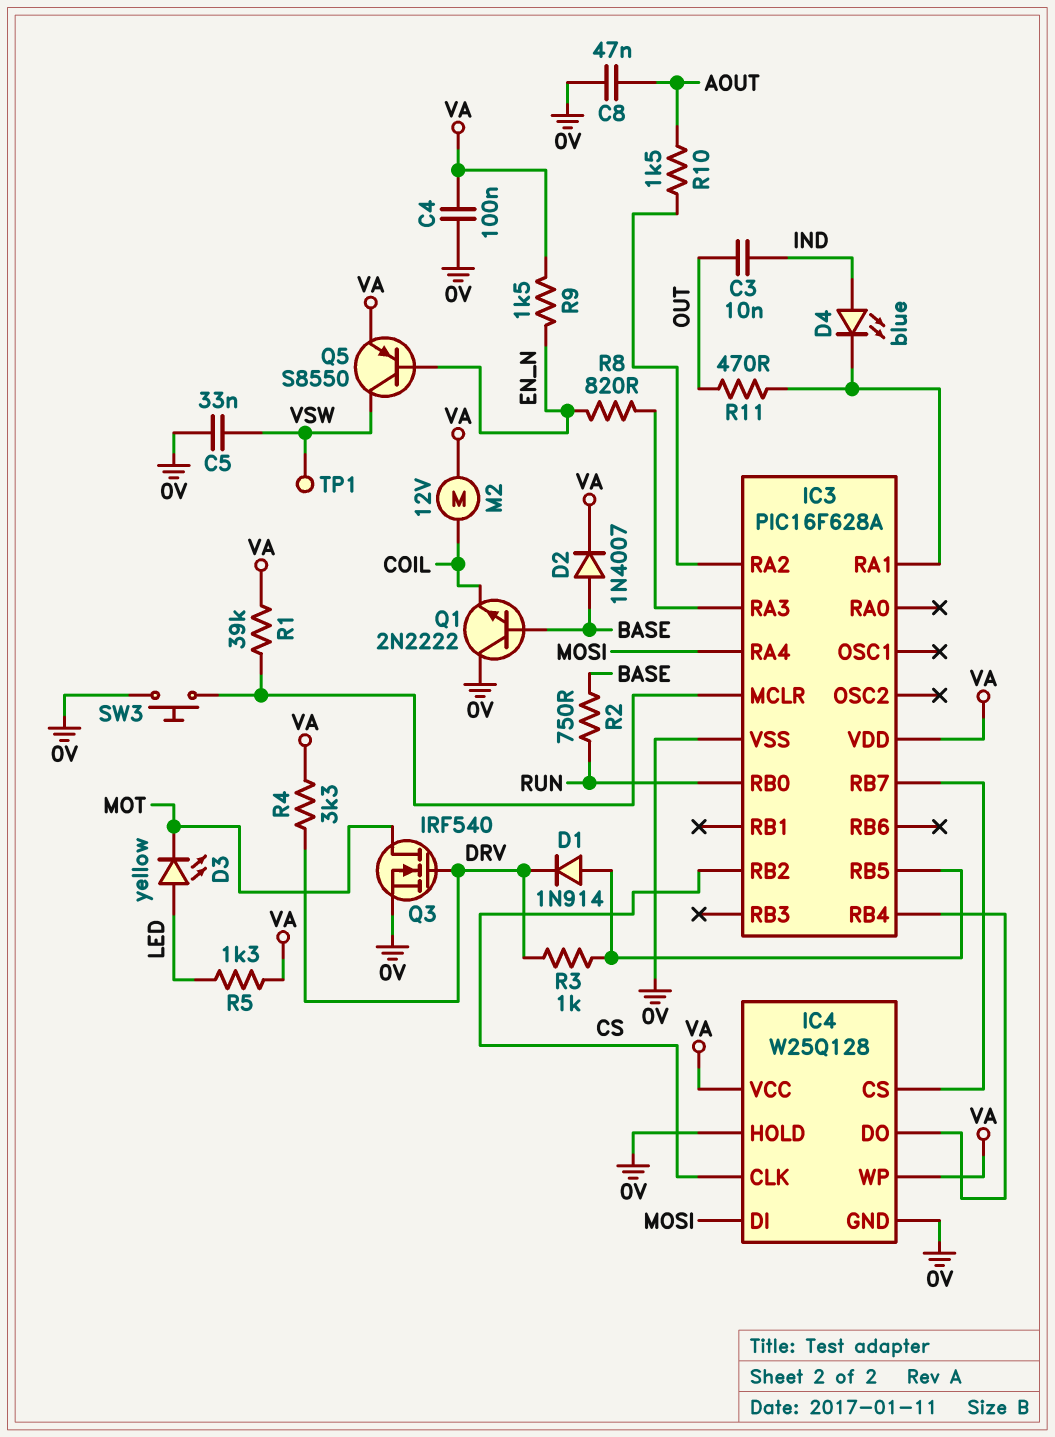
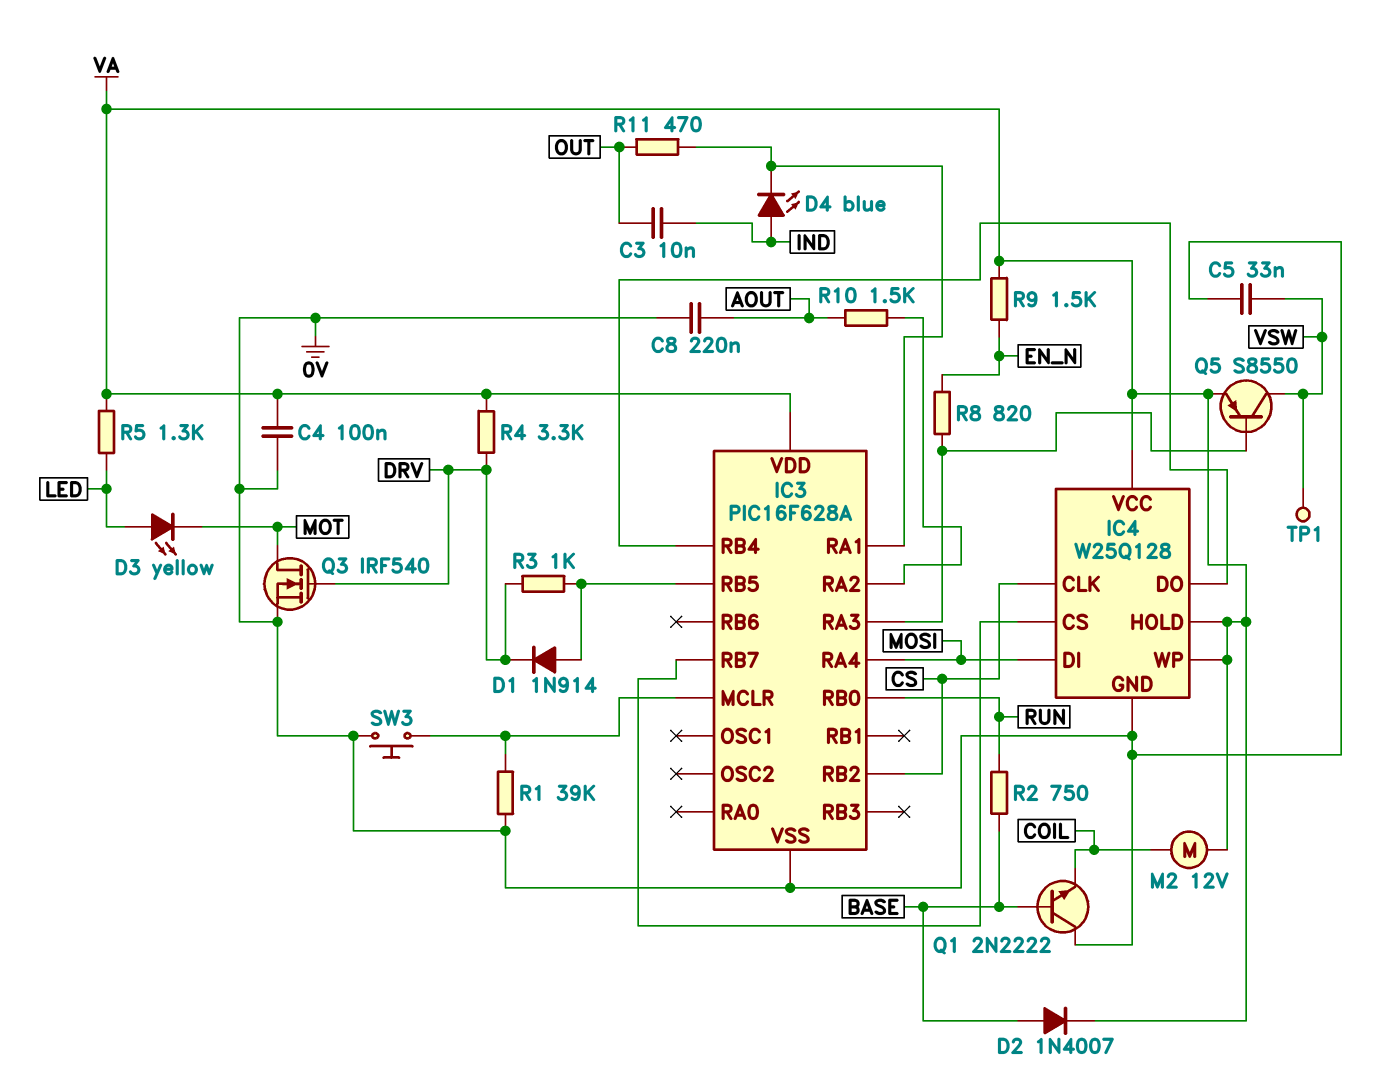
C8: 47nF (0V, AOUT) -> 220nF (0V, AOUT)
IC4 pin HOLD: 0V -> VA
Q5: PNP S8550 (B EN_N, C VSW, E VA) -> PNP S8550 (B IC3/RA3, C VSW, E VA)
R1: 39k (IC3/MCLR, VA) -> 39k (0V, IC3/MCLR)

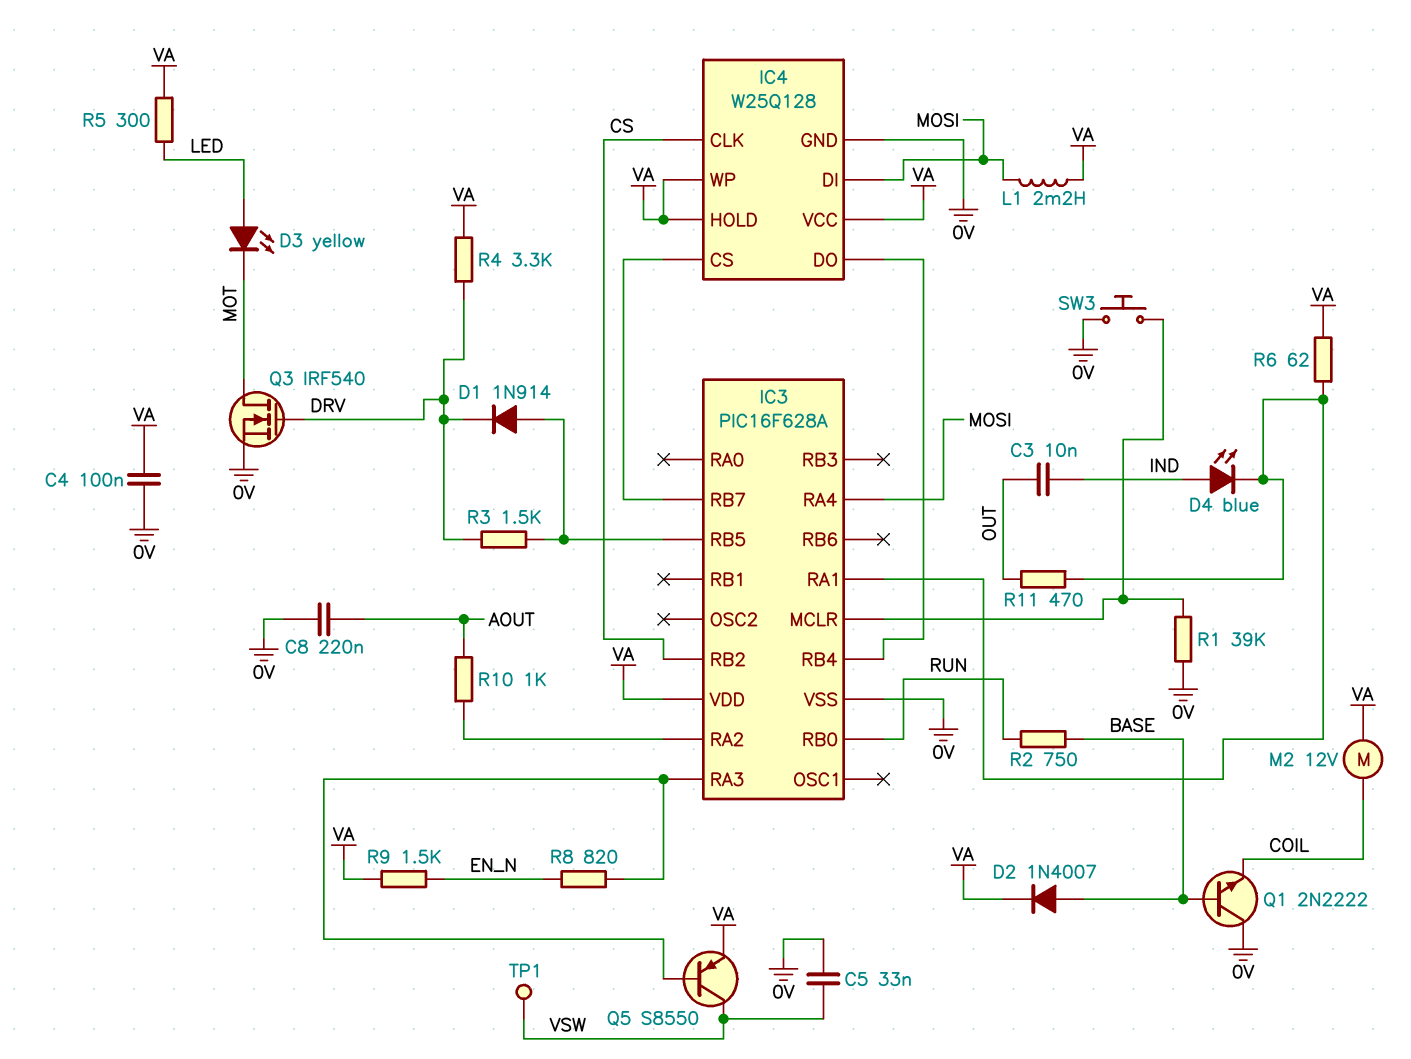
L1: none -> 2.2mH (MOSI, VA)
R3: 1k (DRV, IC3/RB5) -> 1.5k (DRV, IC3/RB5)
R5: 1.3k (LED, VA) -> 300 (LED, VA)
R6: none -> 62 (IC3/RA1, VA)
R10: 1.5k (AOUT, IC3/RA2) -> 1k (AOUT, IC3/RA2)

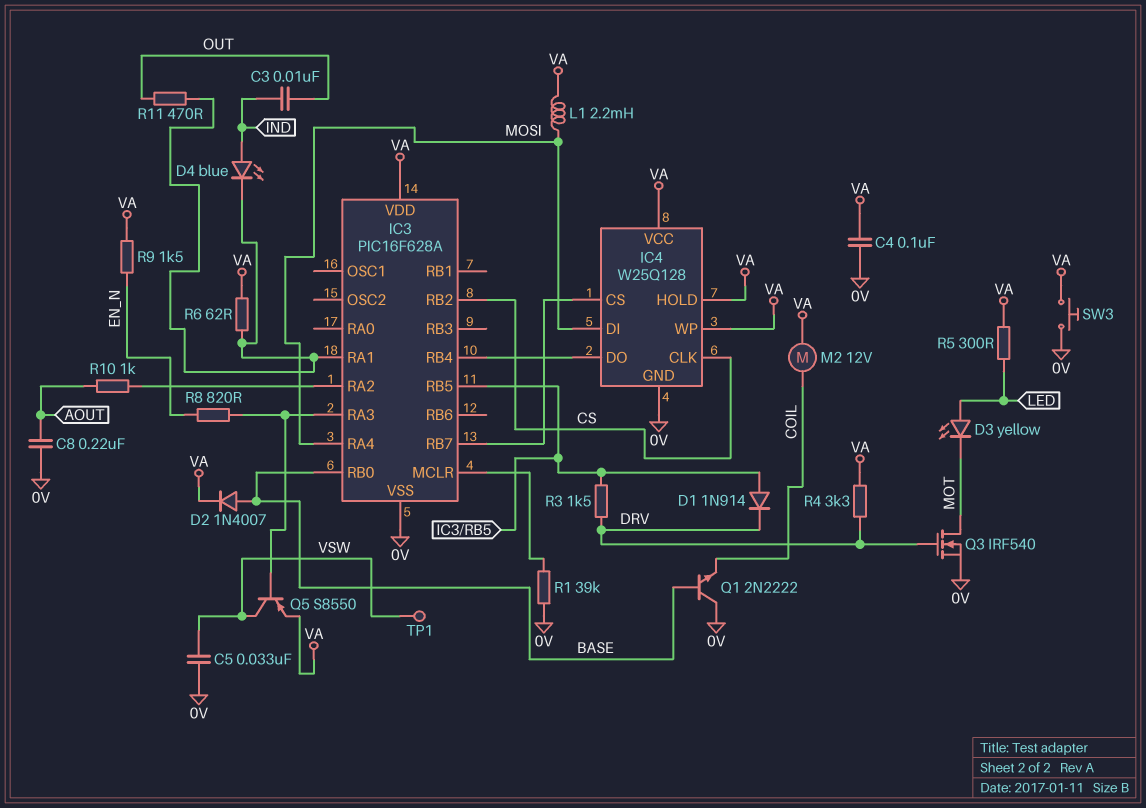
IC3 pin RB0: RUN -> BASE
R2: 750 (BASE, RUN) -> none
SW3: button (0V, IC3/MCLR) -> button (0V, VA)

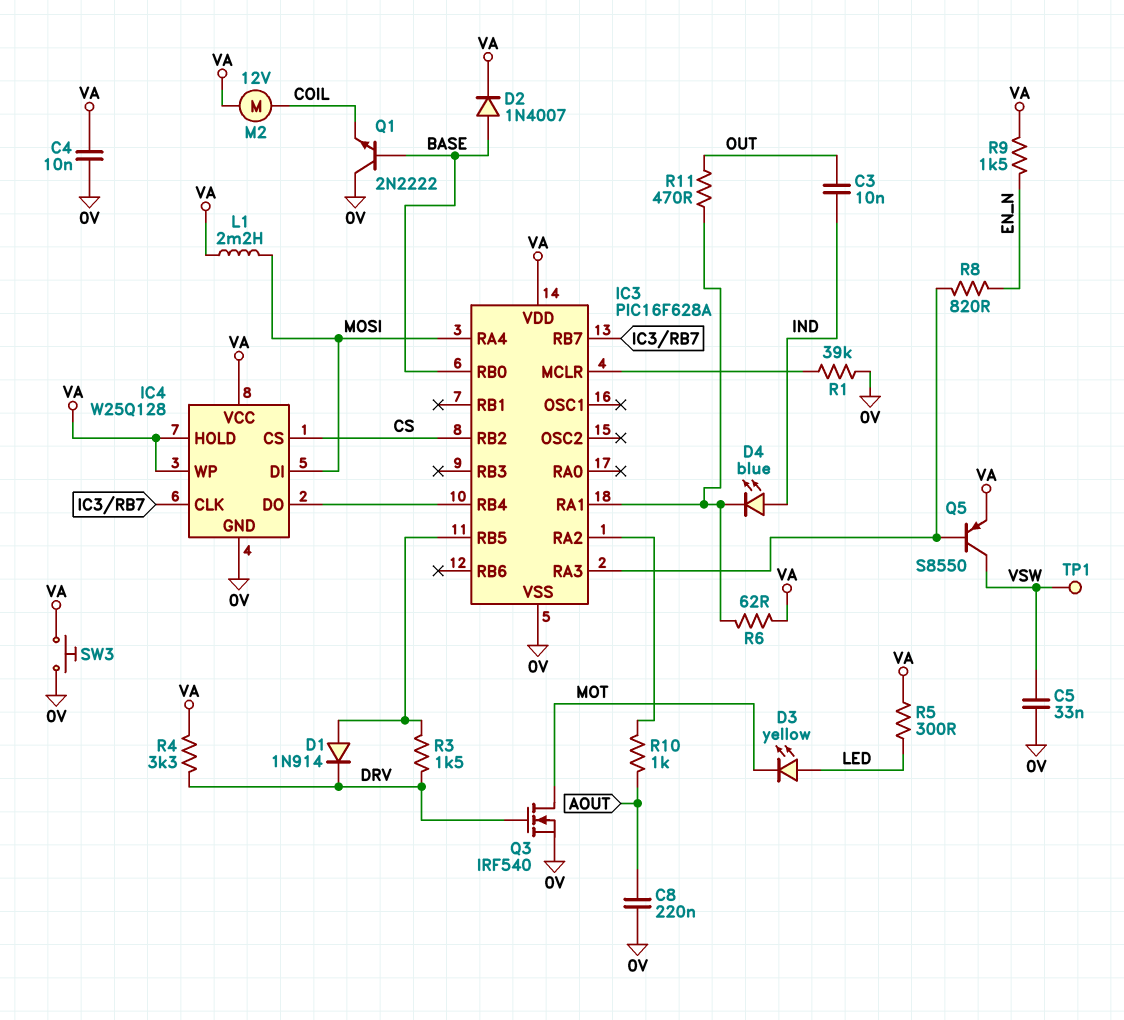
C4: 100nF (0V, VA) -> 10nF (0V, VA)
IC4 pin CLK: CS -> IC3/RB7
IC4 pin CS: IC3/RB7 -> CS

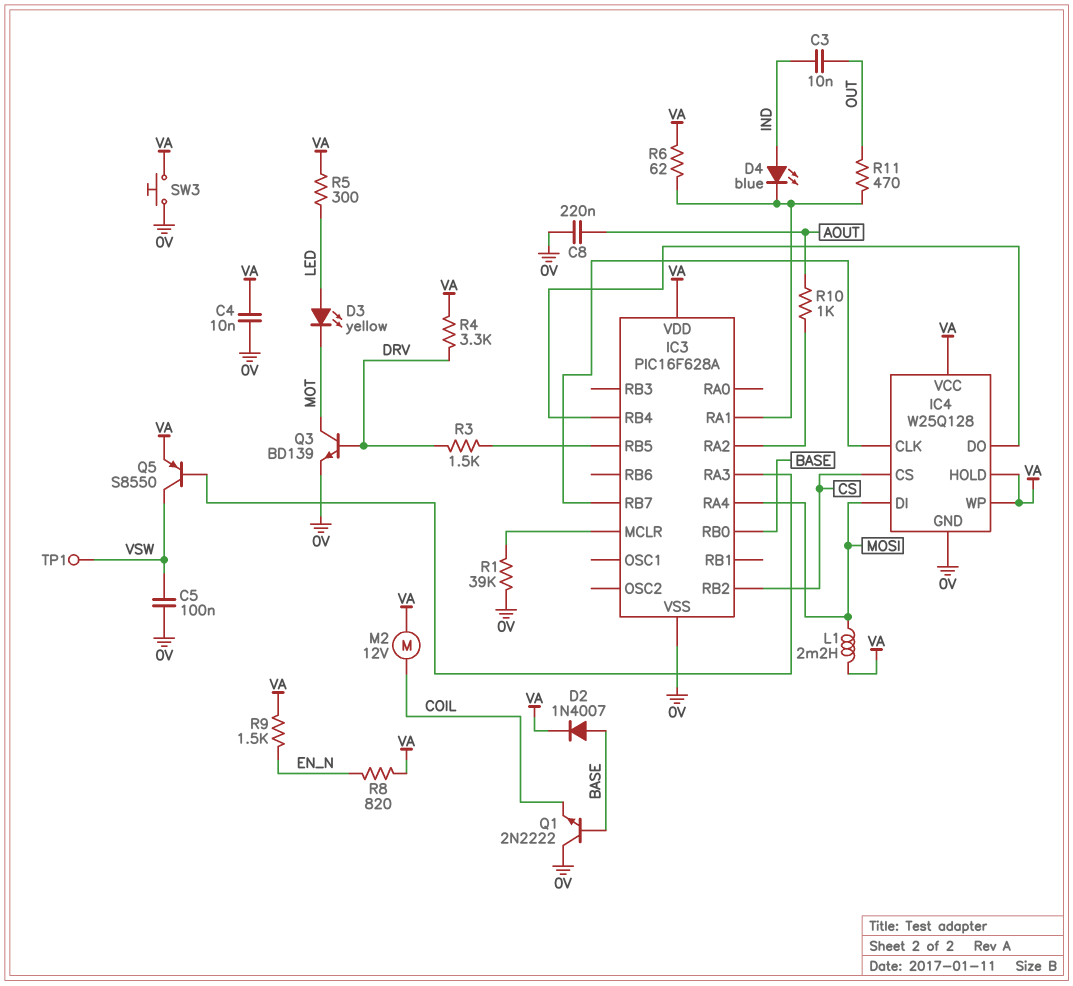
C5: 33nF (0V, VSW) -> 100nF (0V, VSW)
D1: diode 1N914 (A IC3/RB5, K DRV) -> none
Q3: NMOS IRF540 (G DRV, D MOT, S 0V) -> NPN BD139 (B DRV, C MOT, E 0V)
R8: 820 (EN_N, IC3/RA3) -> 820 (EN_N, VA)

